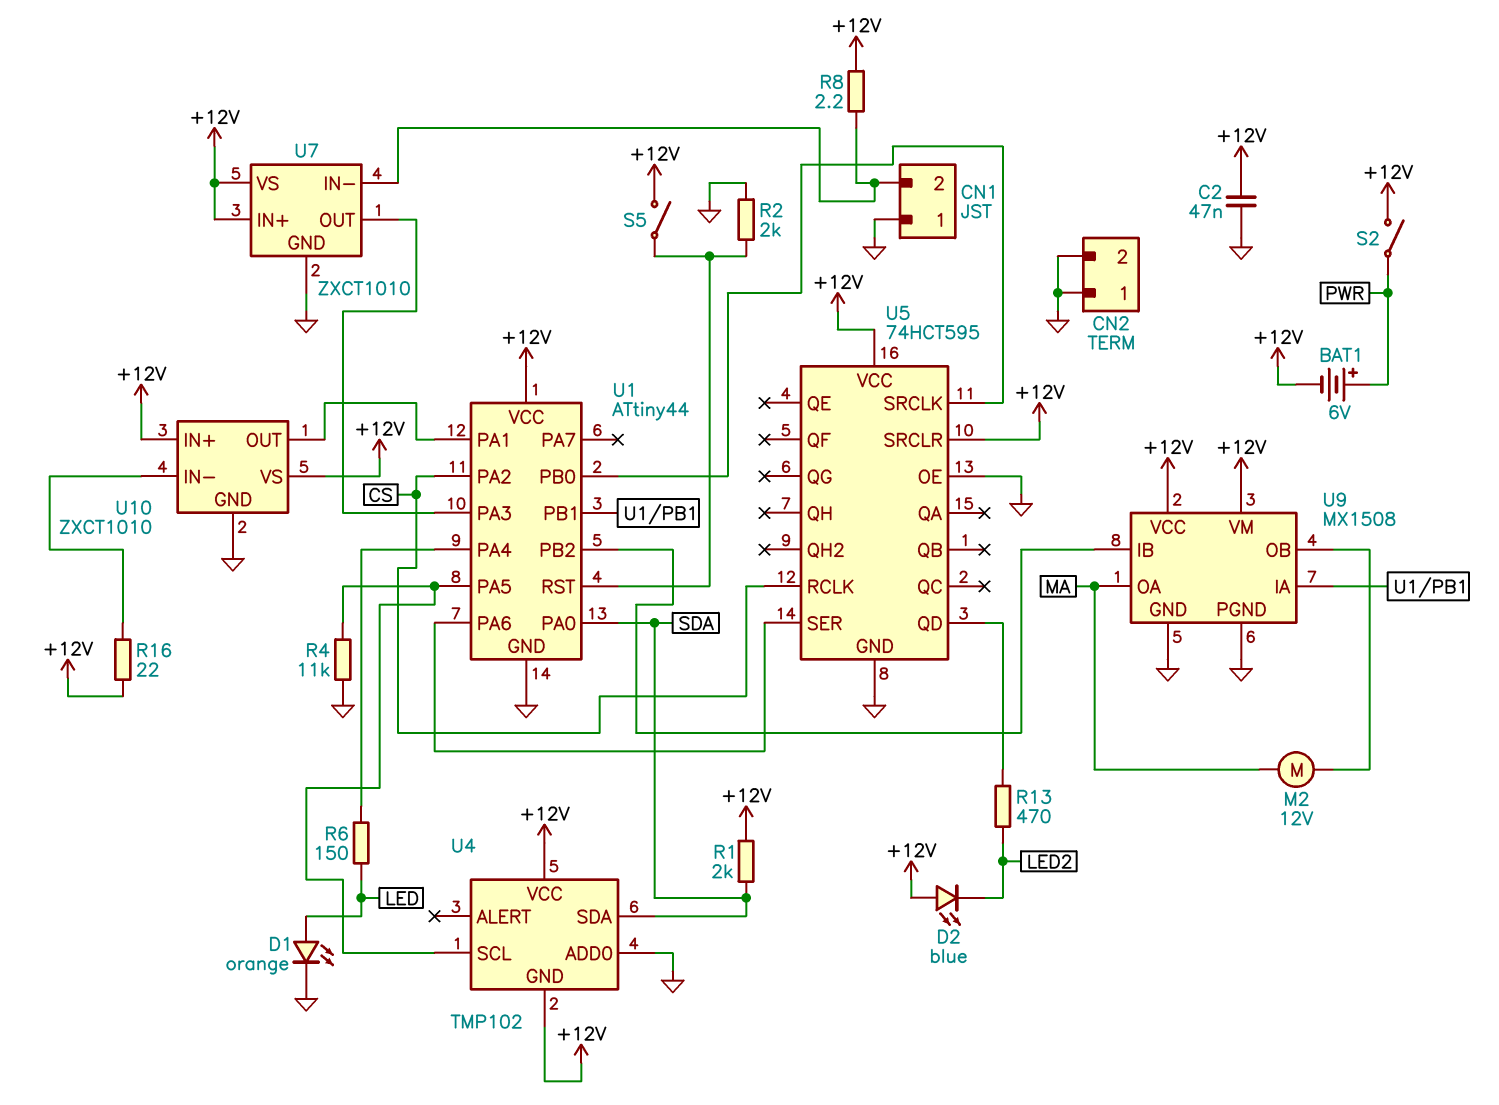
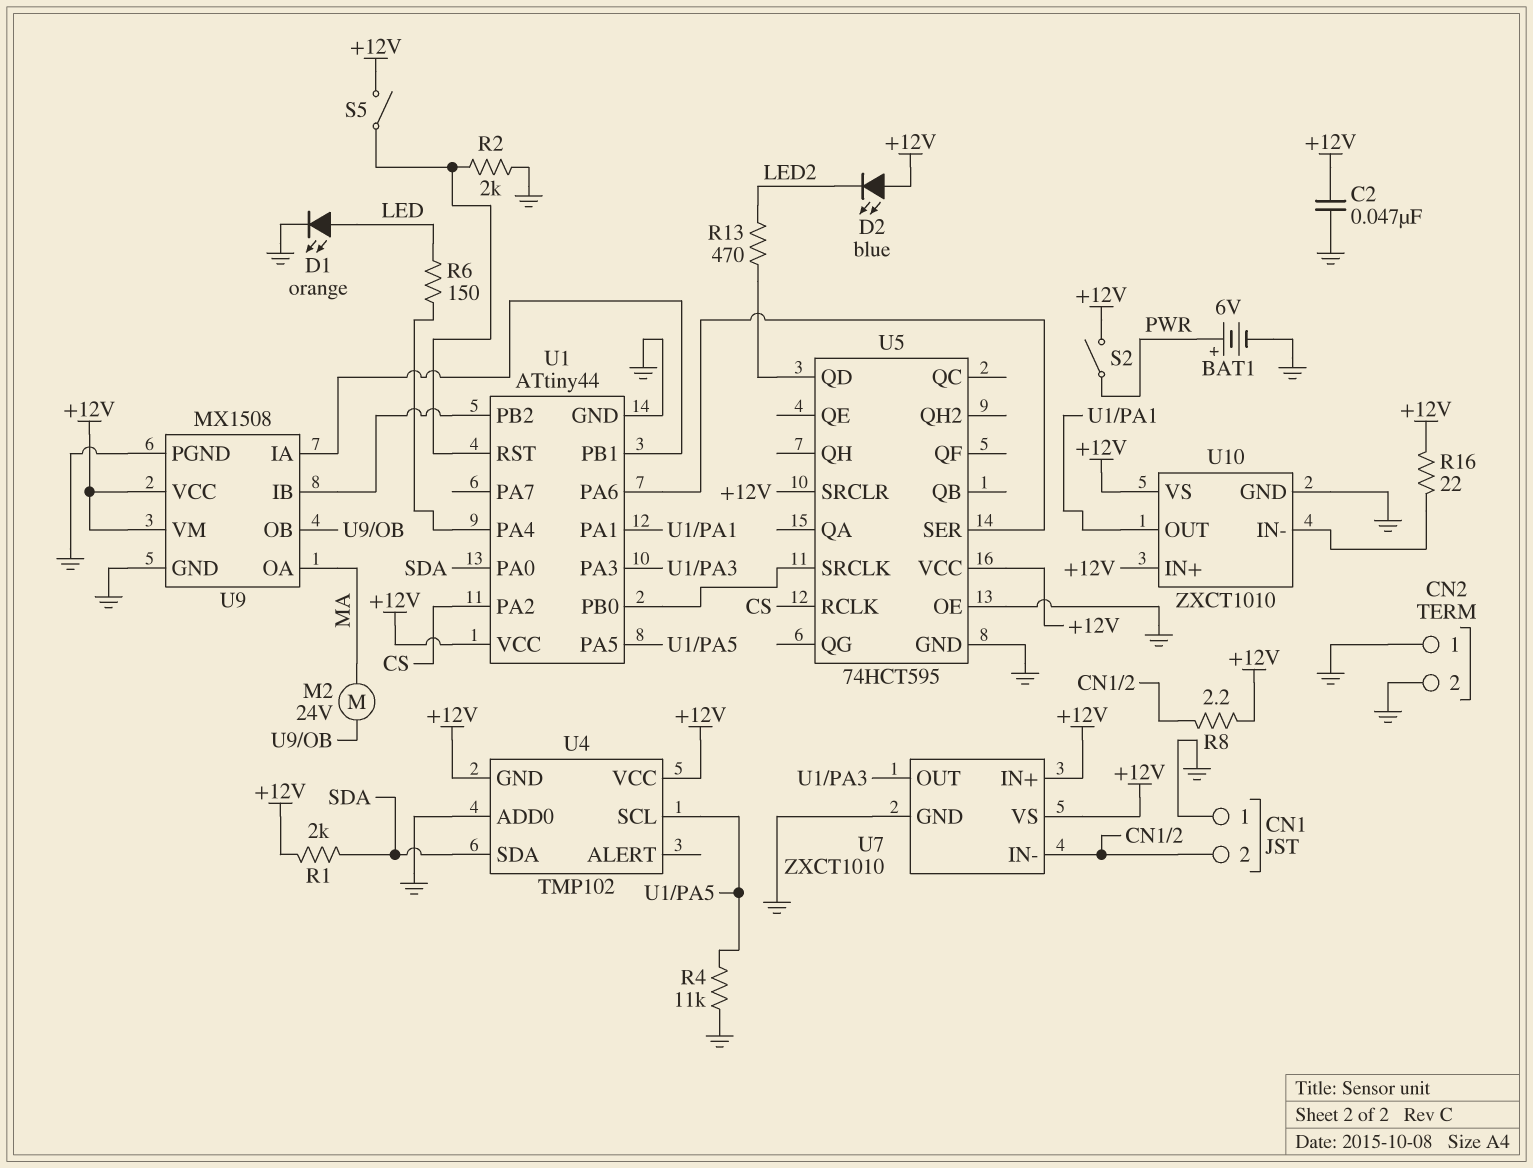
BAT1: 6V (plus PWR, minus +12V) -> 6V (plus PWR, minus GND)
M2: motor 12V (MA, U9/OB) -> motor 24V (MA, U9/OB)

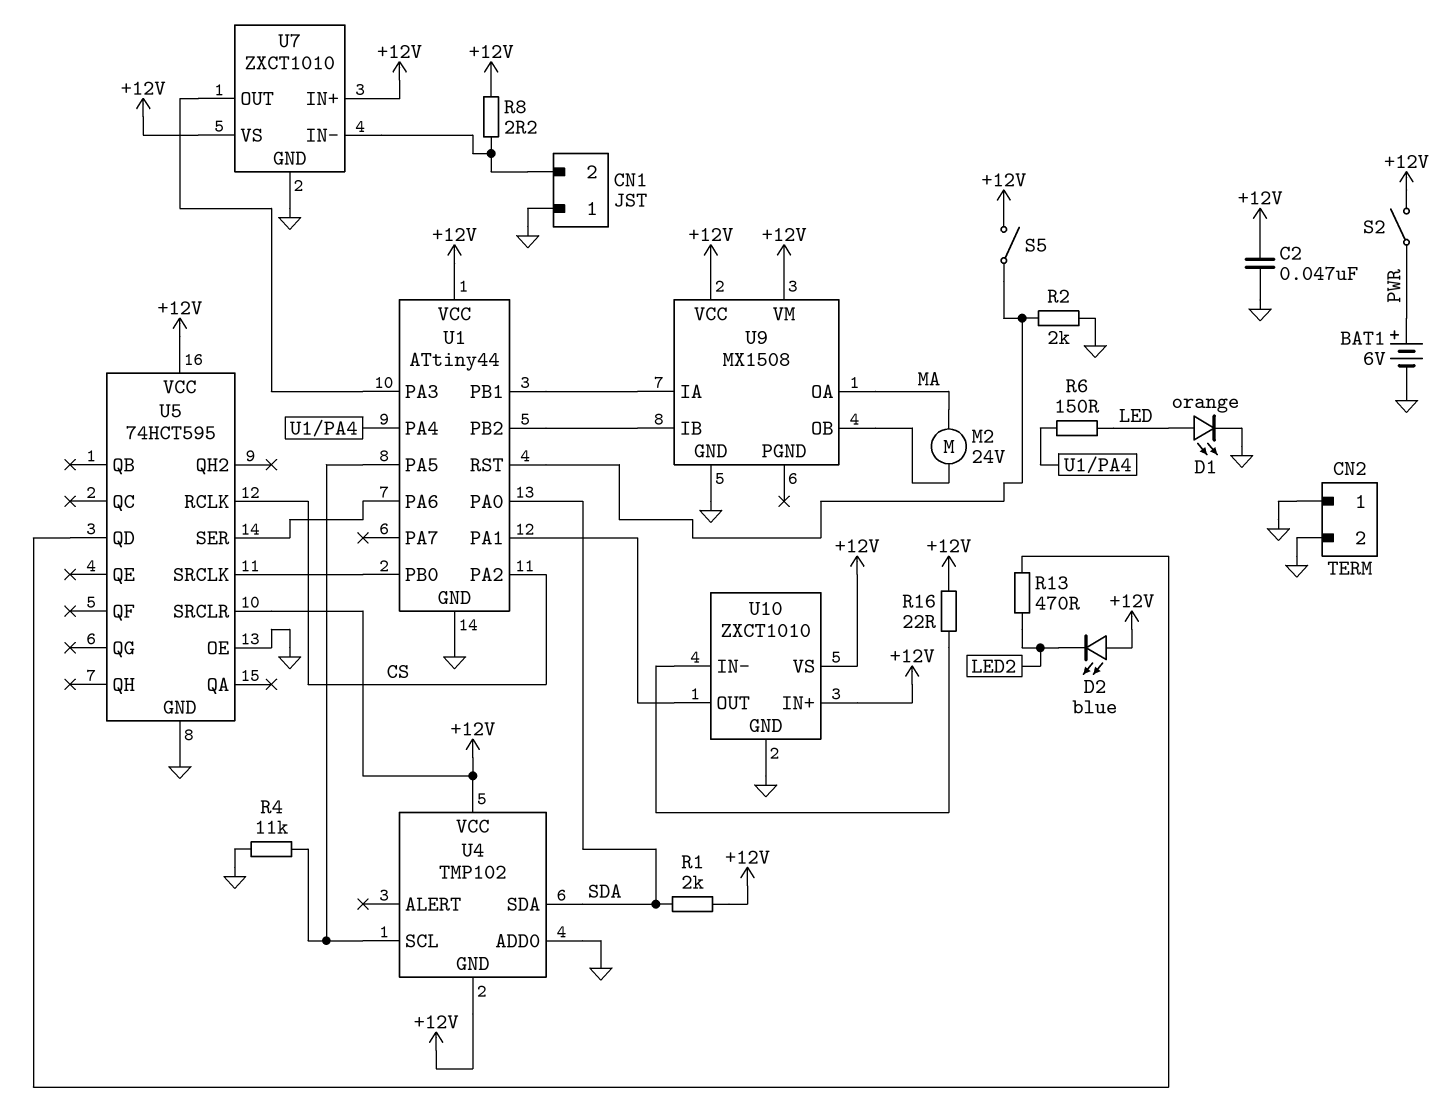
U9 pin PGND: GND -> none

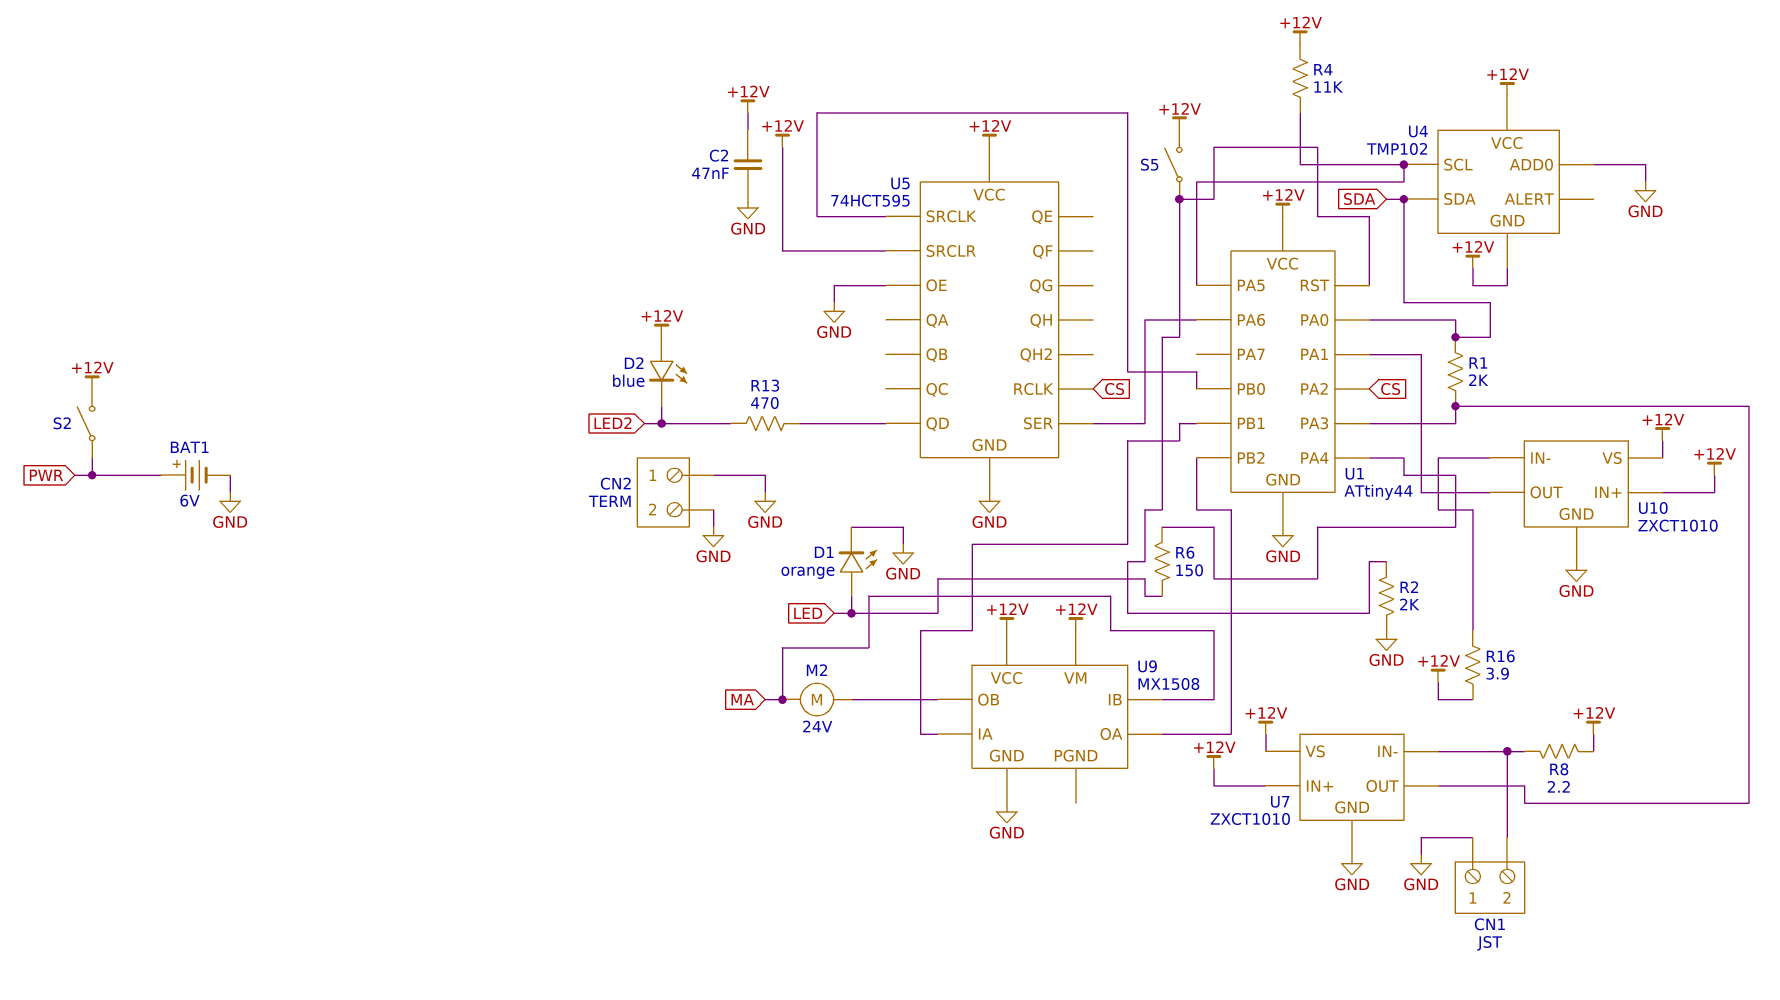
R1: 2k (+12V, SDA) -> 2k (SDA, U1/PA3)
R4: 11k (GND, U1/PA5) -> 11k (+12V, U1/PA5)
R16: 22 (+12V, U10/IN-) -> 3.9 (+12V, U10/IN-)
U9 pin IB: U1/PB2 -> MA
U9 pin OA: MA -> U1/PB2

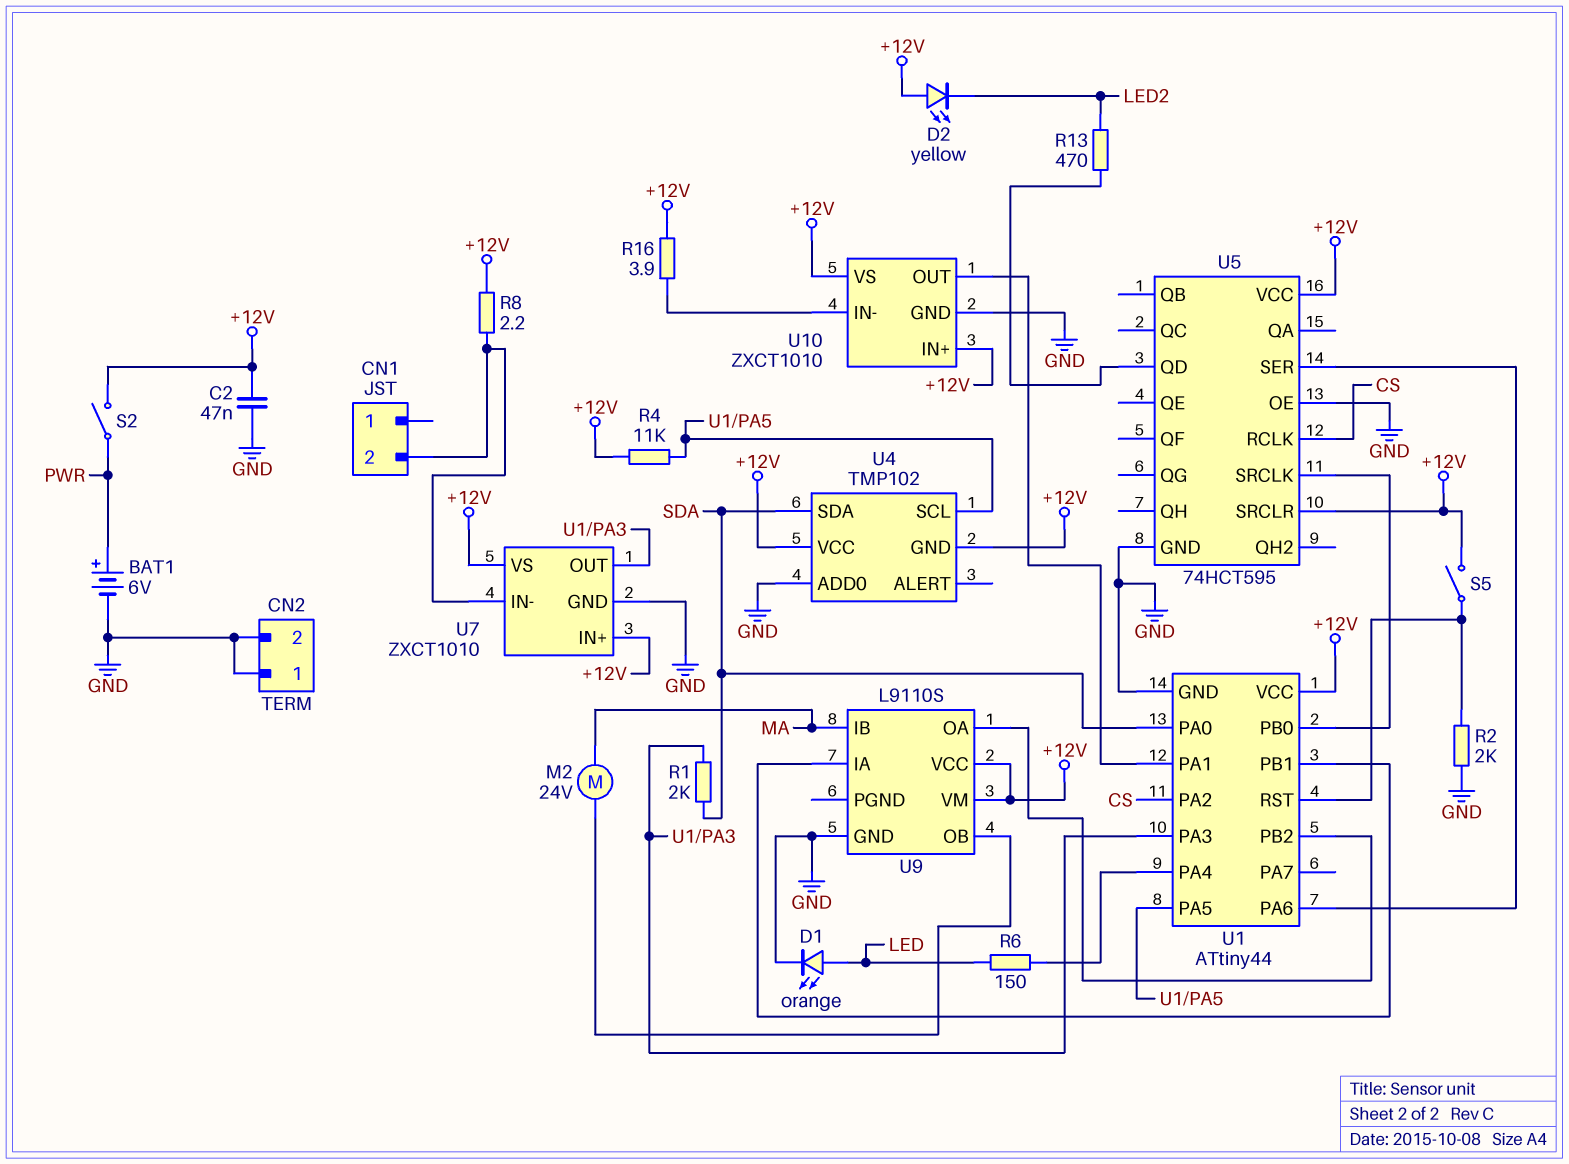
CN1 pin 1: GND -> none
D2: LED blue (A +12V, K LED2) -> LED yellow (A +12V, K LED2)
U9: MX1508 -> L9110S

